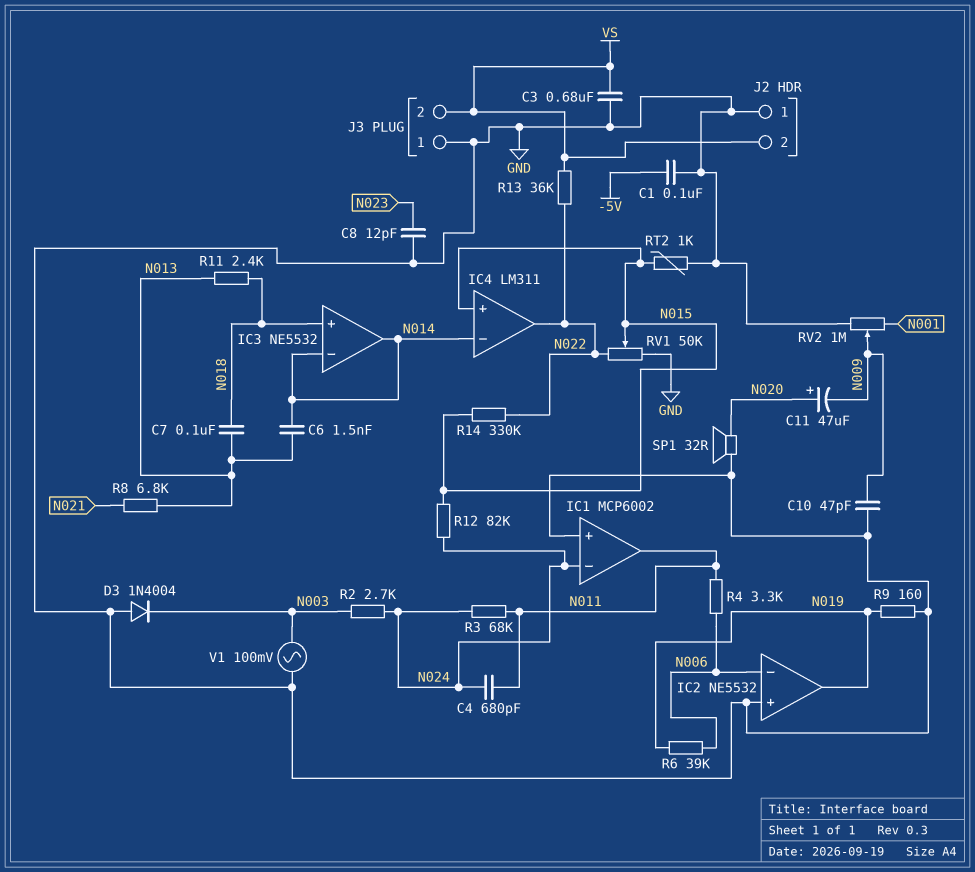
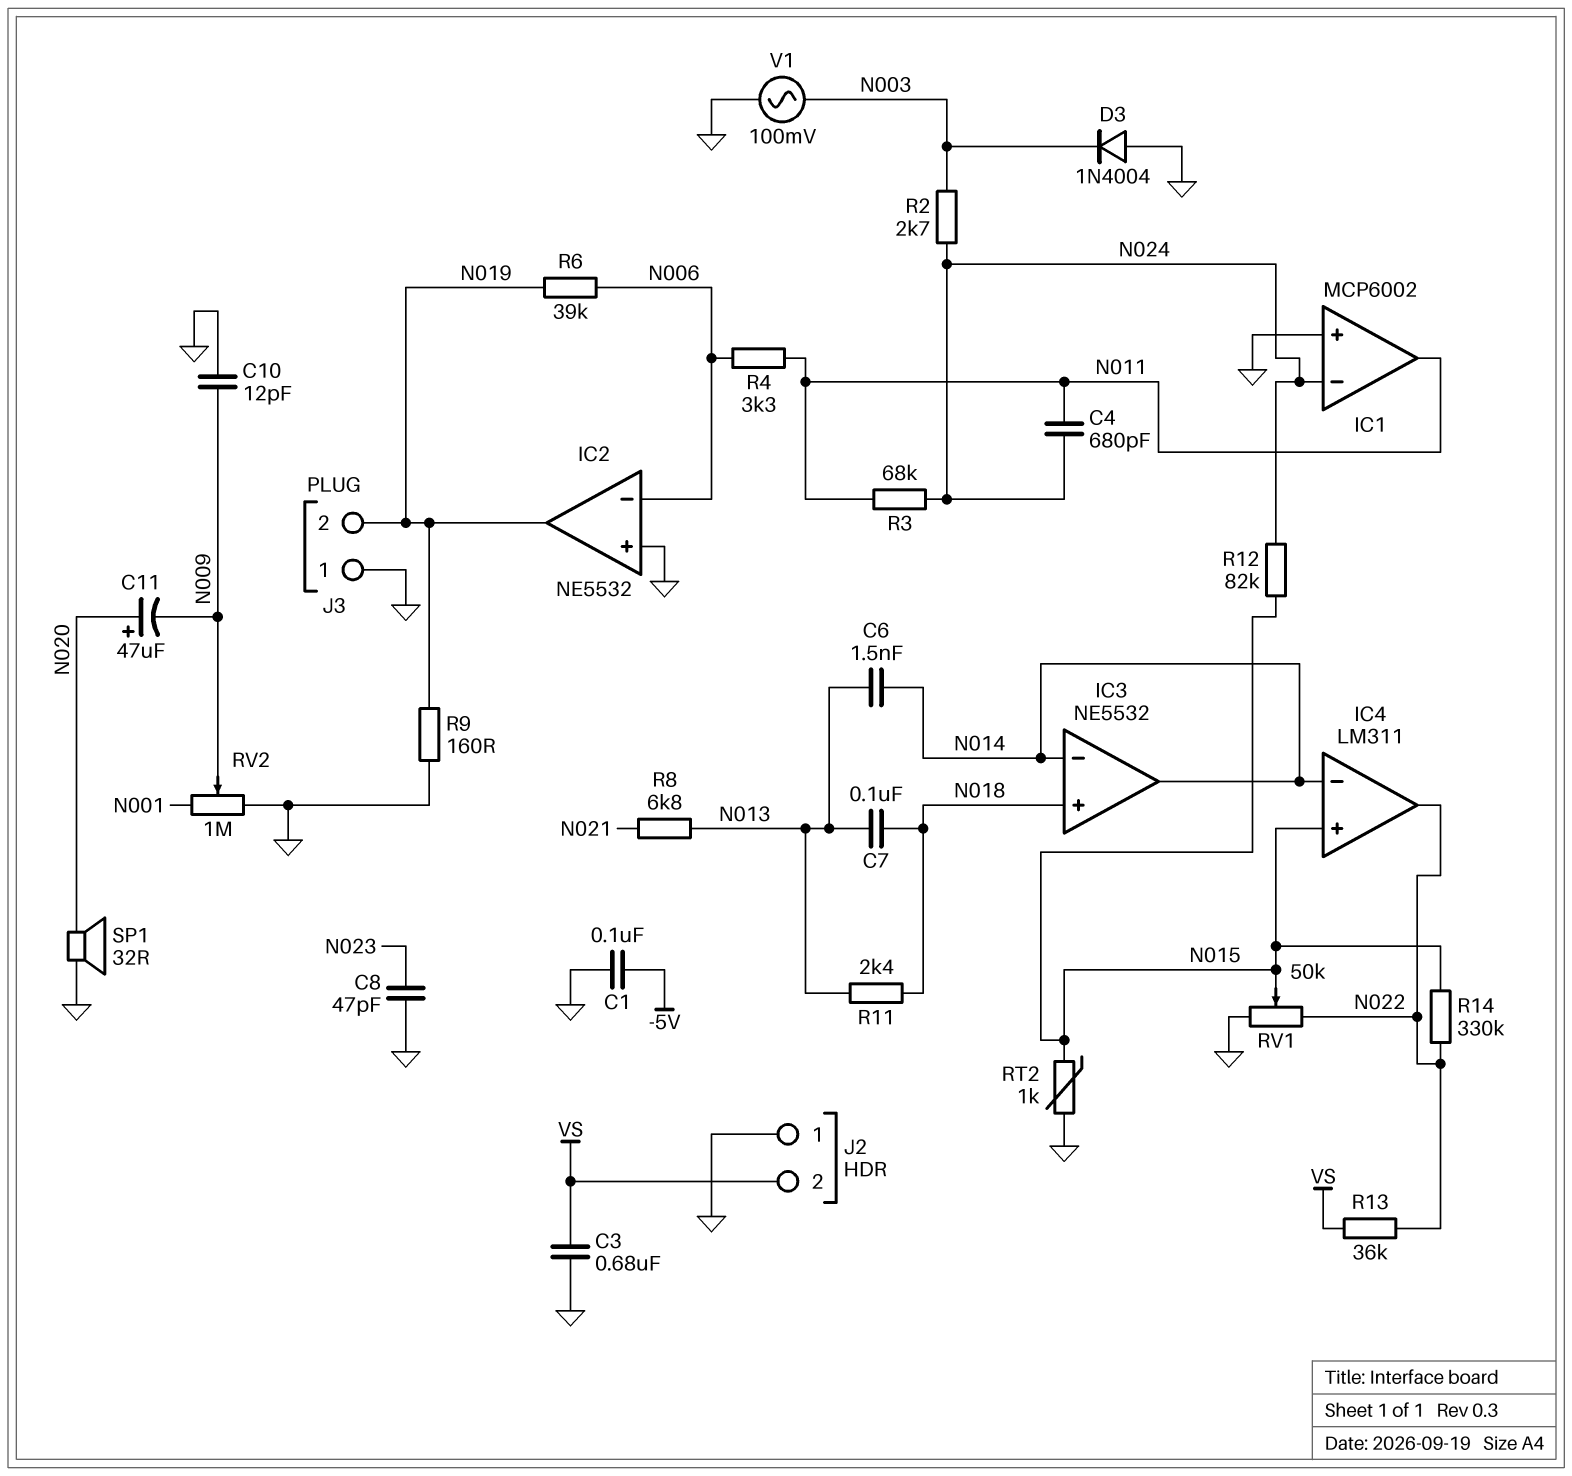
C8: 12pF (GND, N023) -> 47pF (GND, N023)
C10: 47pF (GND, N009) -> 12pF (GND, N009)
J3 pin 2: VS -> N019

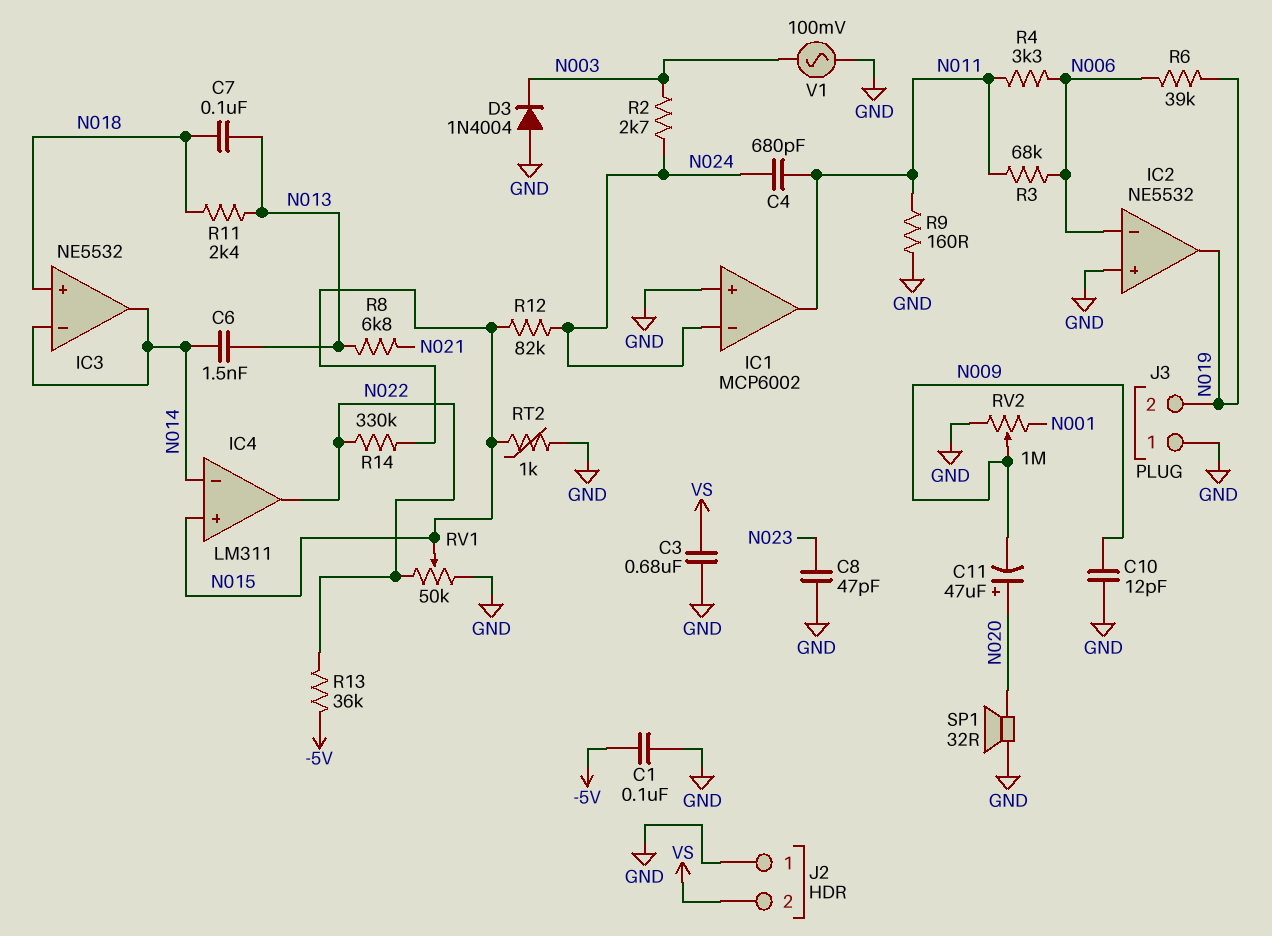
R3: 68k (N011, N024) -> 68k (N006, N011)
R9: 160 (GND, N019) -> 160 (GND, N011)
R13: 36k (N022, VS) -> 36k (-5V, N022)

